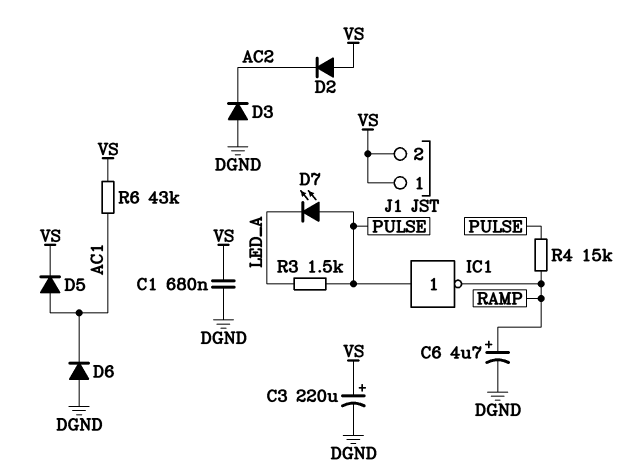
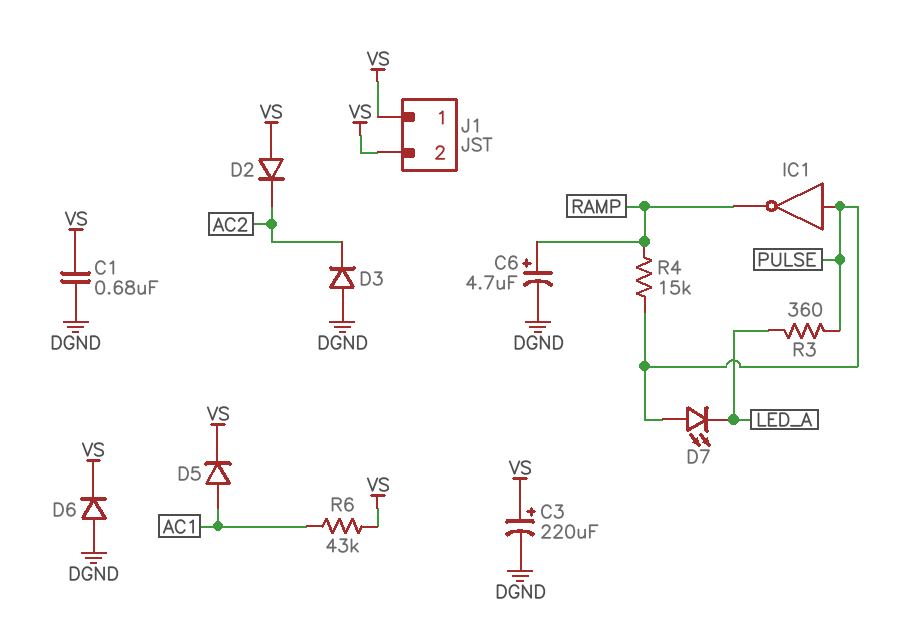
D6: diode (A DGND, K AC1) -> diode (A DGND, K VS)
R3: 1.5k (LED_A, PULSE) -> 360 (LED_A, PULSE)

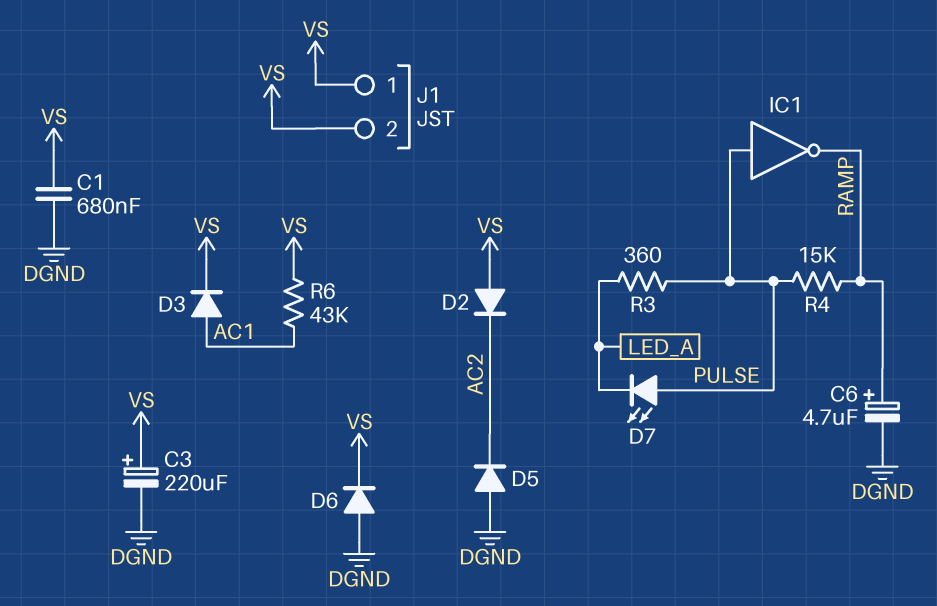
D3: diode (A DGND, K AC2) -> diode (A AC1, K VS)
D5: diode (A AC1, K VS) -> diode (A DGND, K AC2)

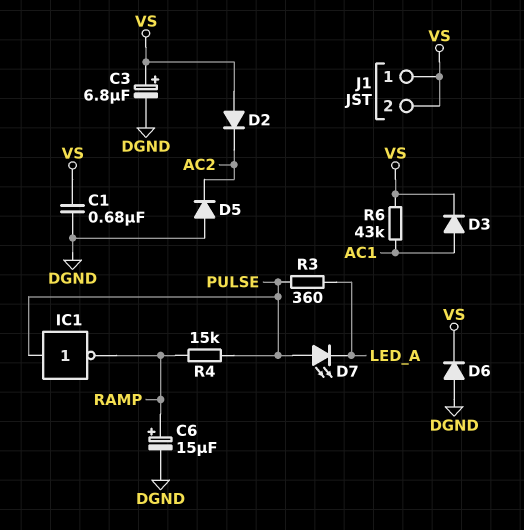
C3: 220uF (plus VS, minus DGND) -> 6.8uF (plus VS, minus DGND)
C6: 4.7uF (plus RAMP, minus DGND) -> 15uF (plus RAMP, minus DGND)

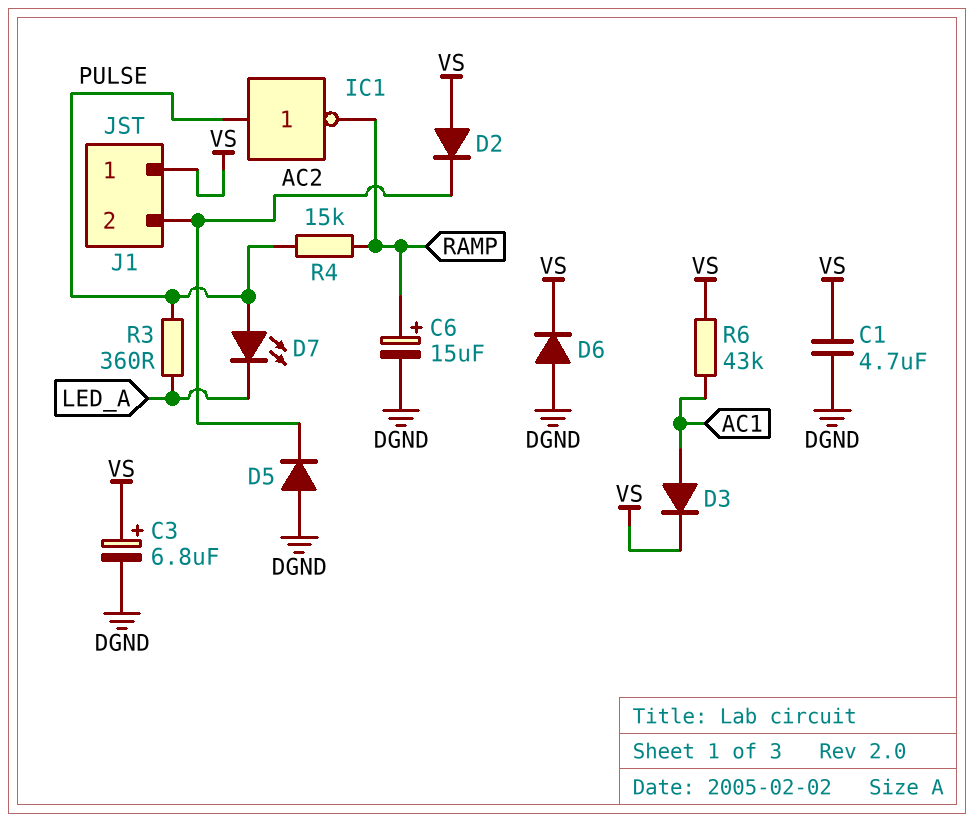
C1: 680nF (DGND, VS) -> 4.7uF (DGND, VS)
J1 pin 2: VS -> AC2

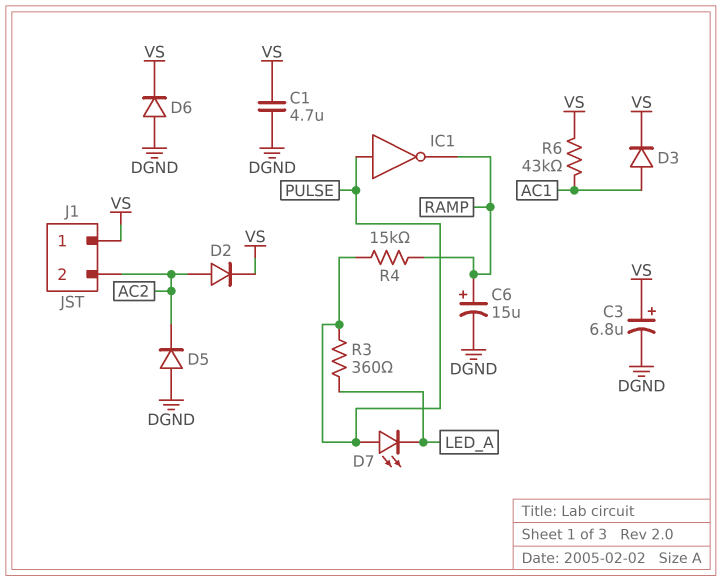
D2: diode (A VS, K AC2) -> diode (A AC2, K VS)

